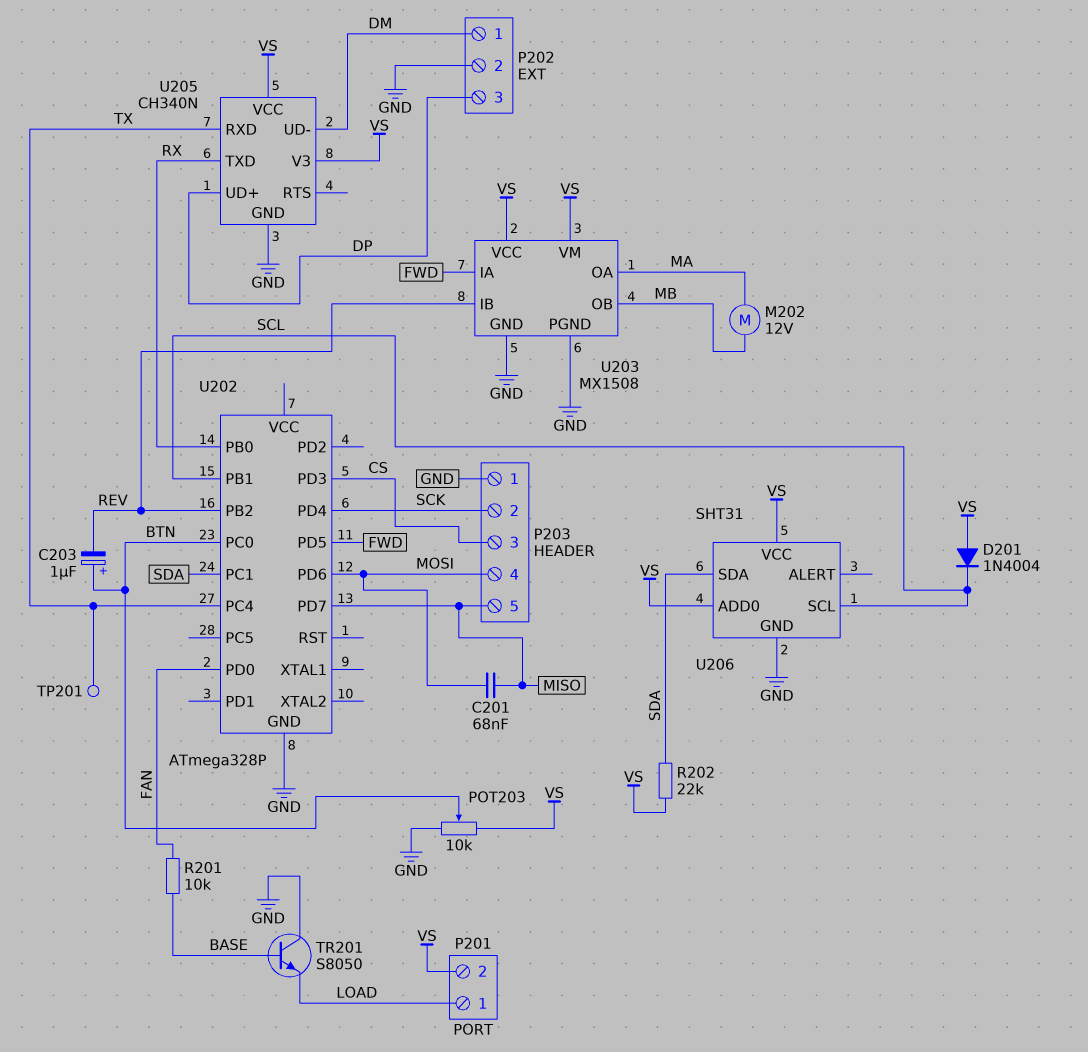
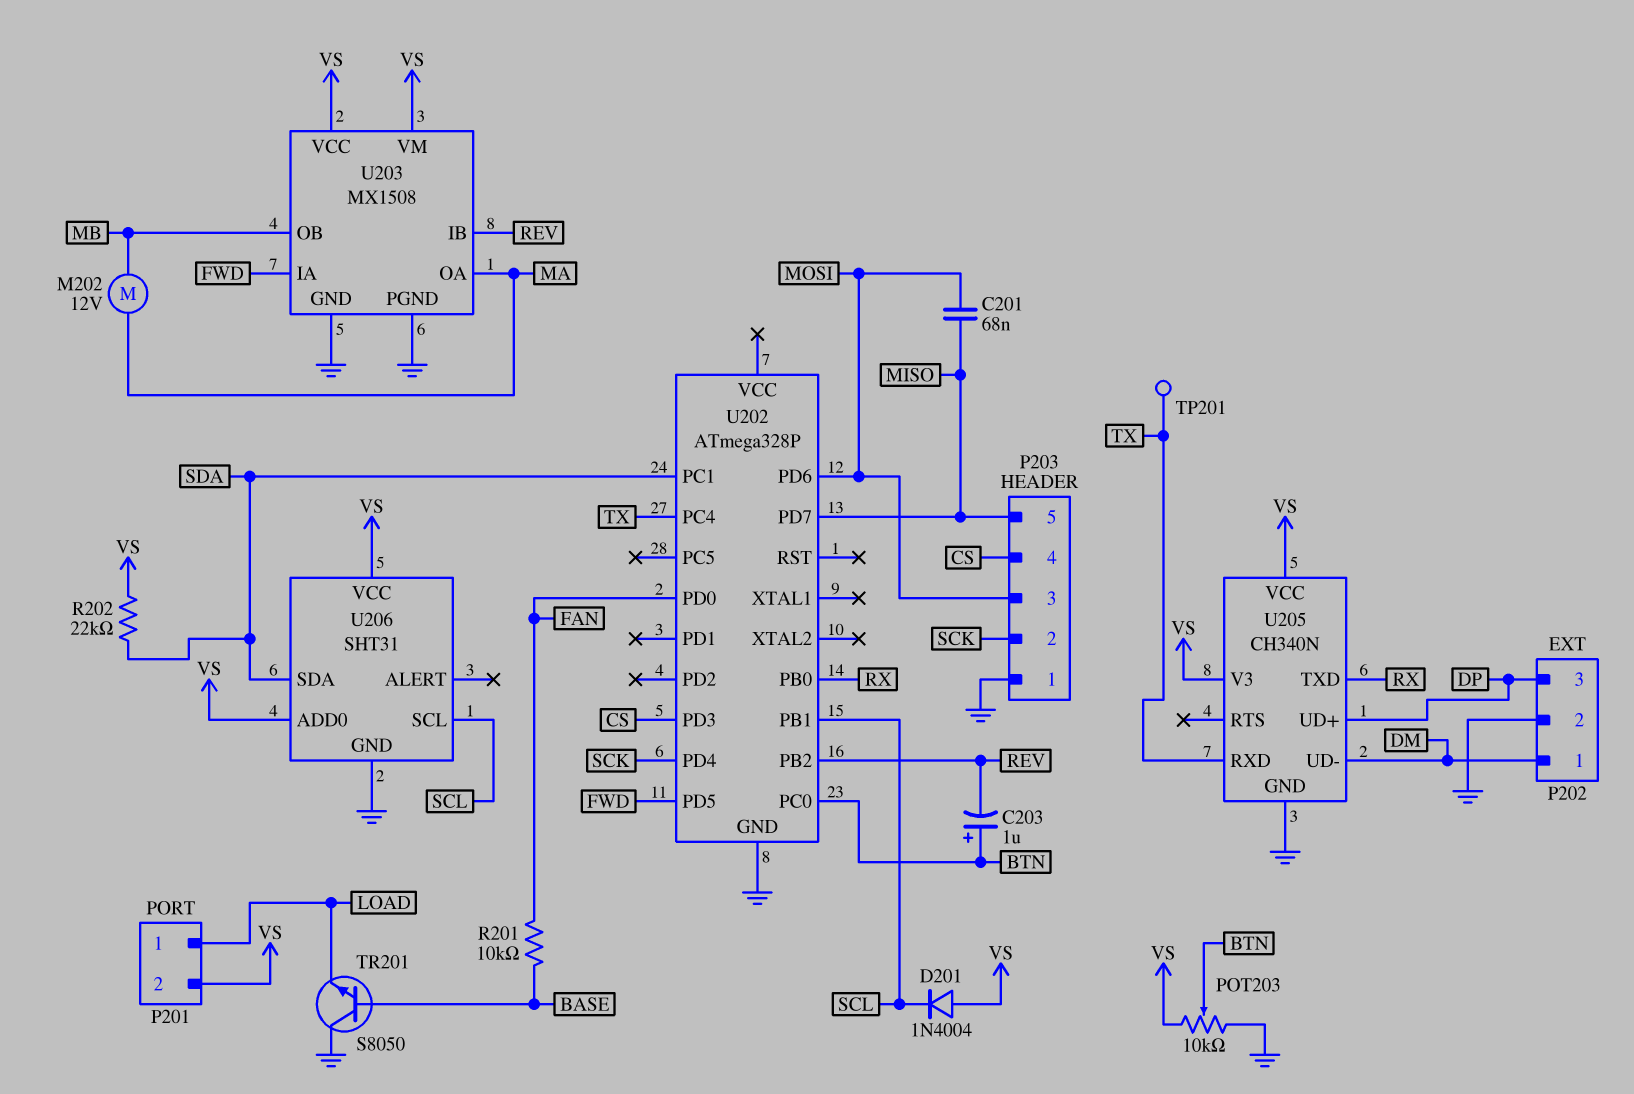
P203 pin 3: CS -> MOSI
P203 pin 4: MOSI -> CS

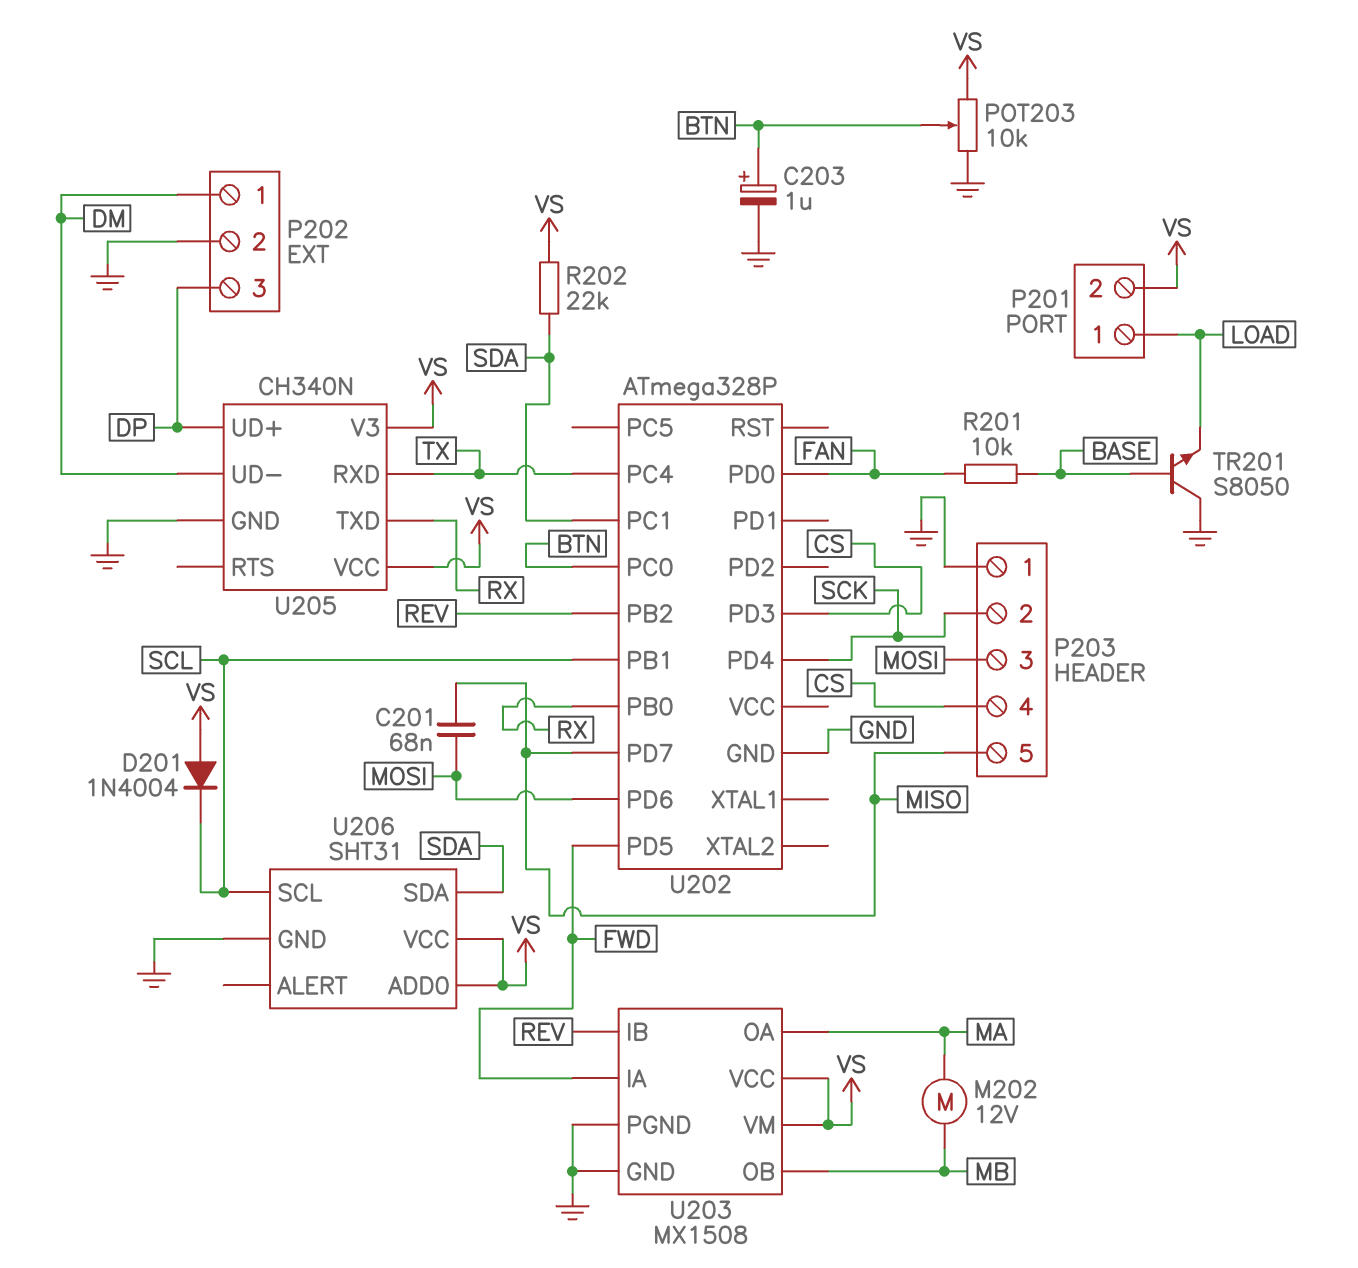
C203: 1uF (plus BTN, minus REV) -> 1uF (plus BTN, minus GND)
TP201: test point (TX) -> none

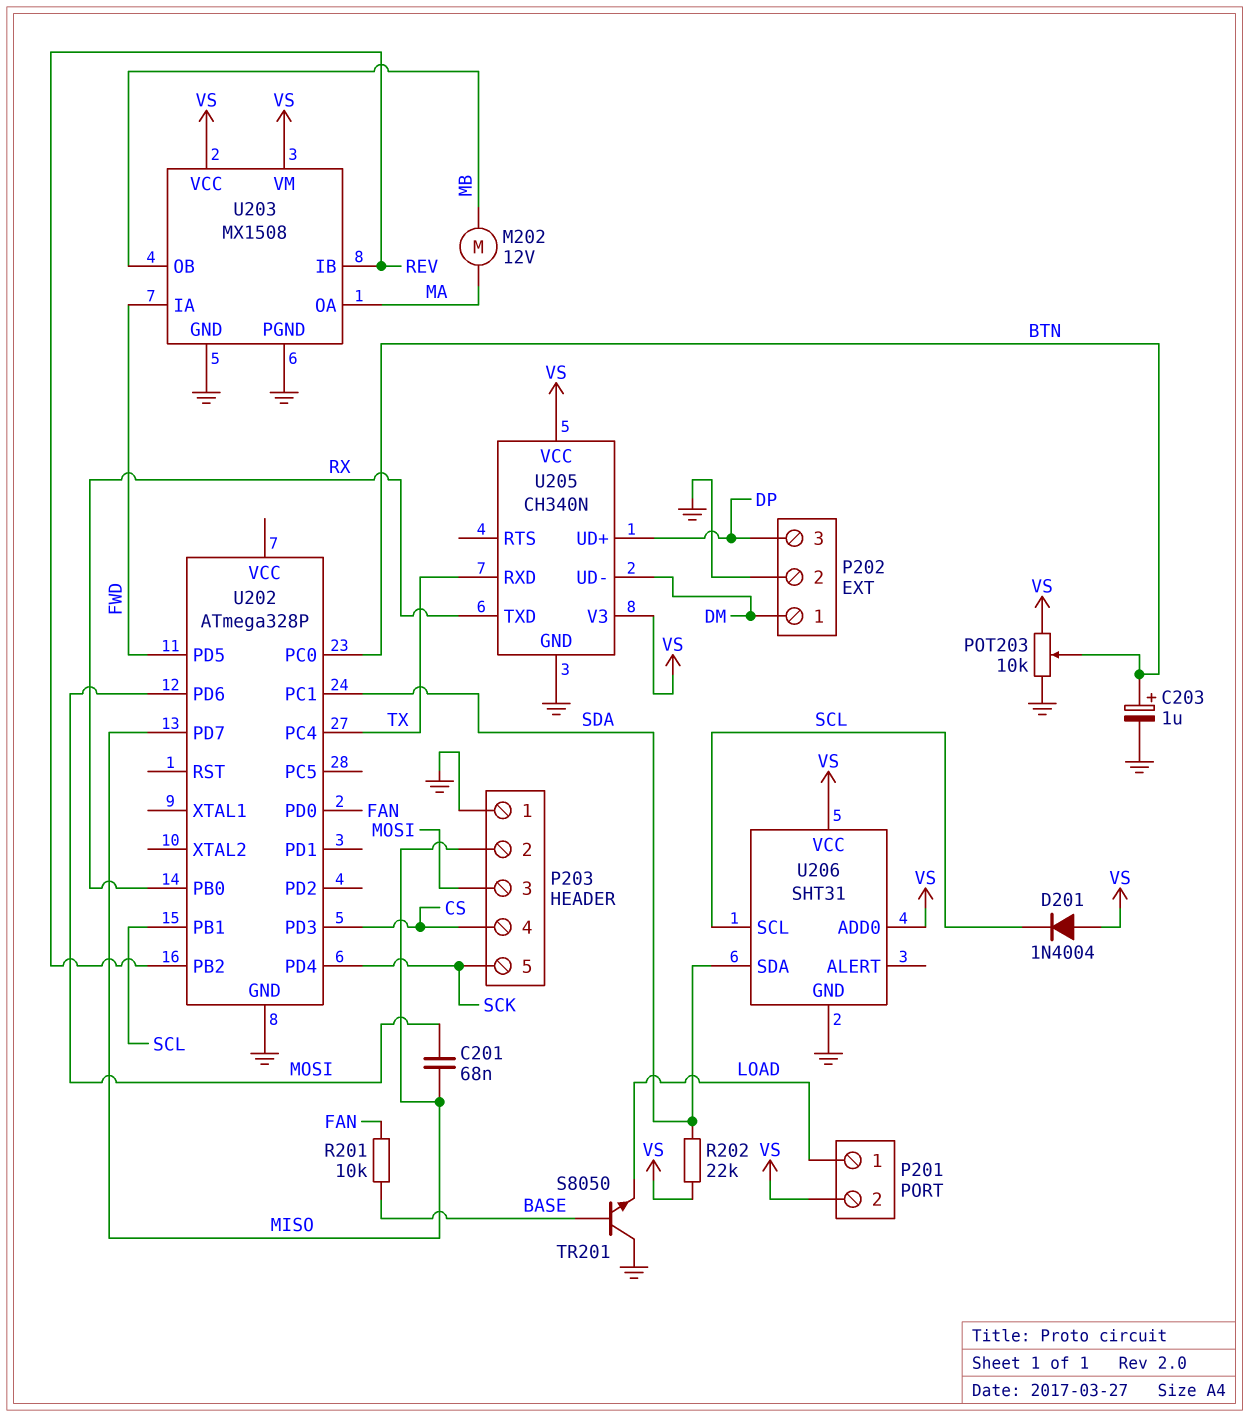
P203 pin 2: SCK -> MISO
P203 pin 5: MISO -> SCK

